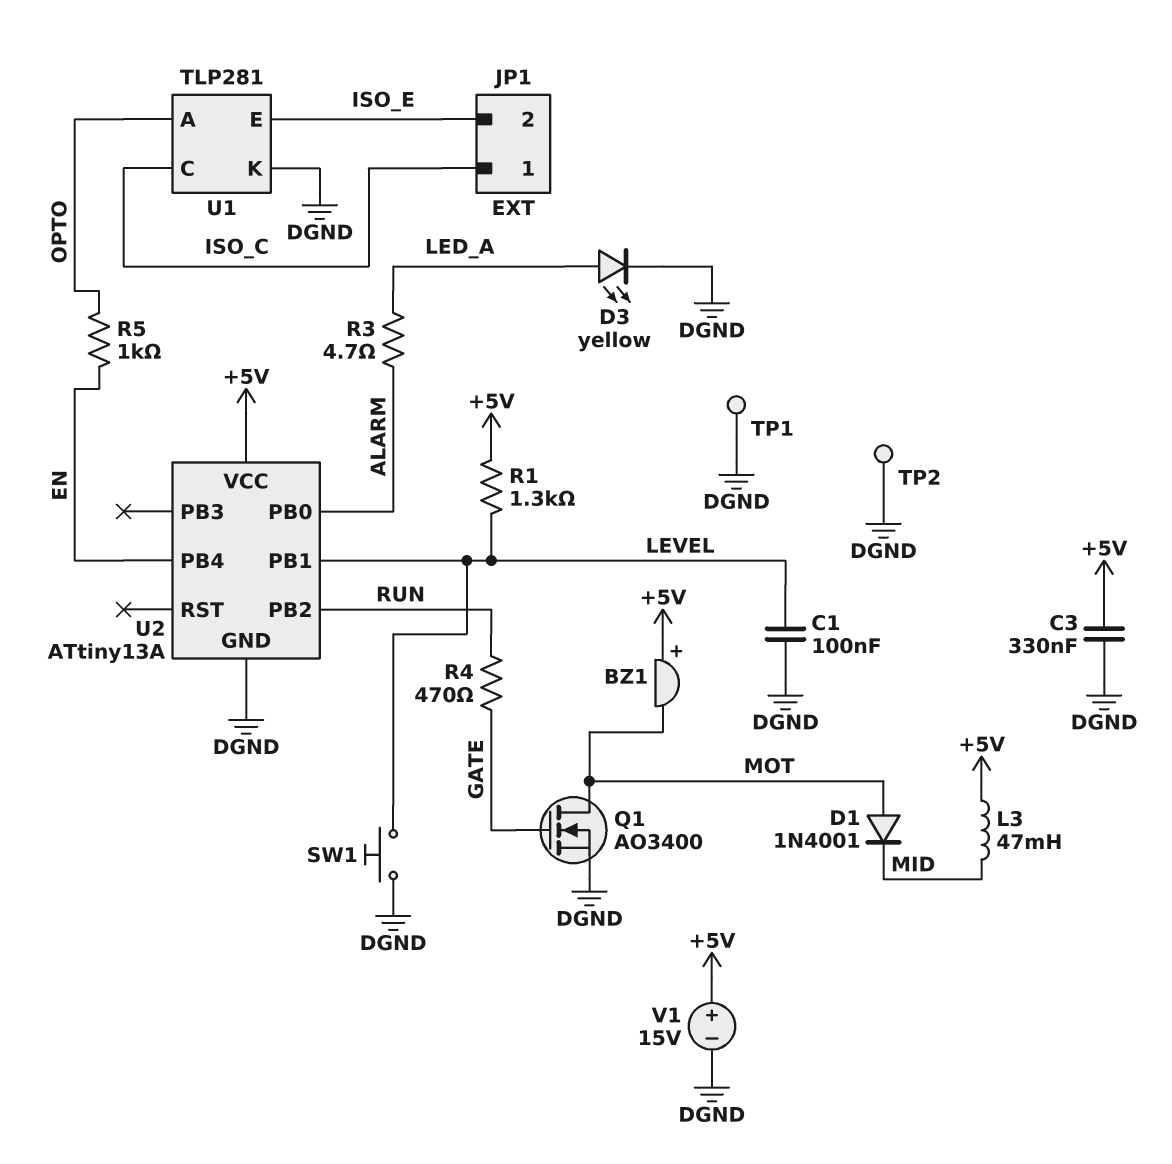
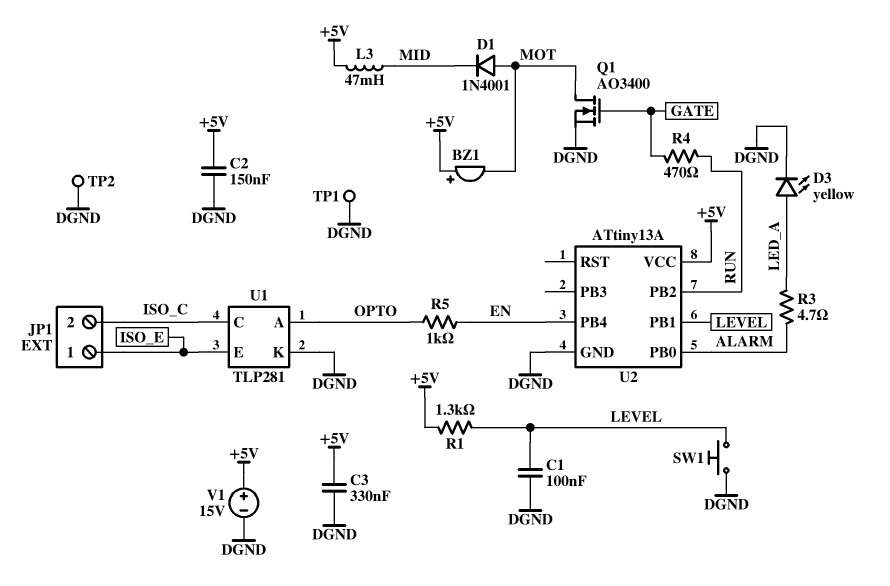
C2: none -> 150nF (+5V, DGND)
JP1 pin 1: ISO_C -> ISO_E
JP1 pin 2: ISO_E -> ISO_C

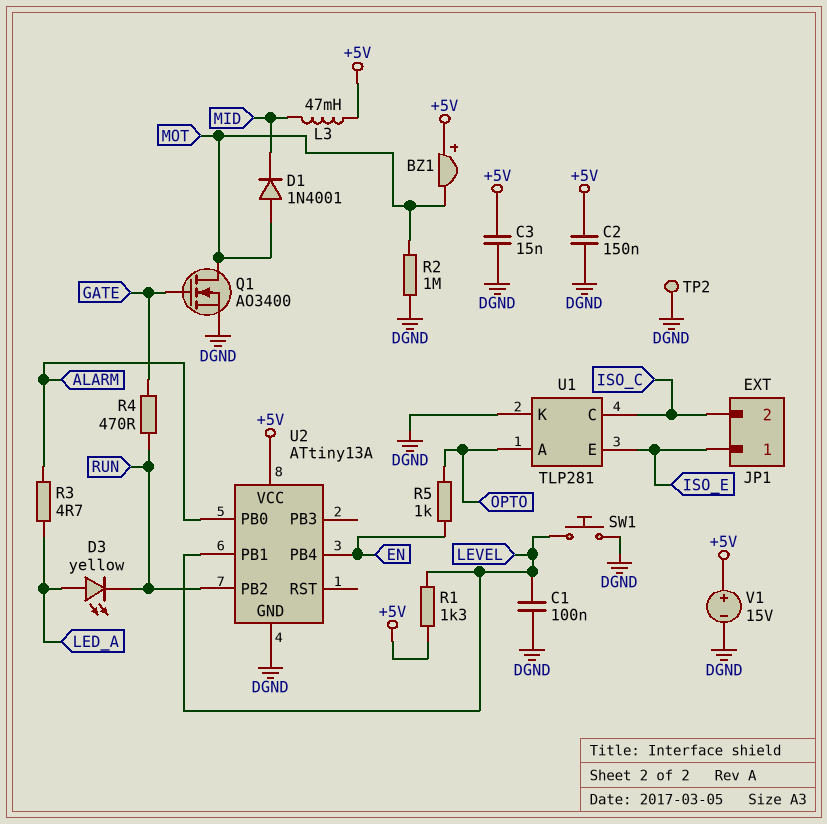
C3: 330nF (+5V, DGND) -> 15nF (+5V, DGND)
D3: LED yellow (A LED_A, K DGND) -> LED yellow (A LED_A, K RUN)
R2: none -> 1M (DGND, MOT)
TP1: test point (DGND) -> none

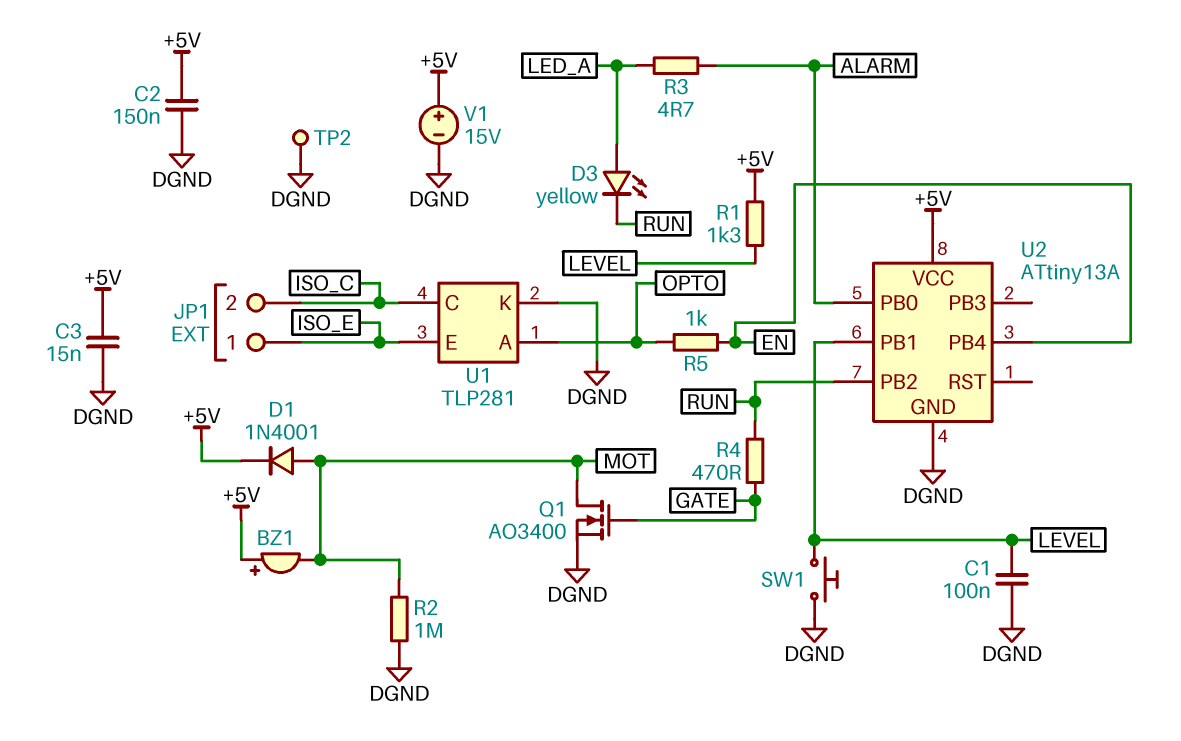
D1: diode 1N4001 (A MOT, K MID) -> diode 1N4001 (A MOT, K +5V)
L3: 47mH (+5V, MID) -> none

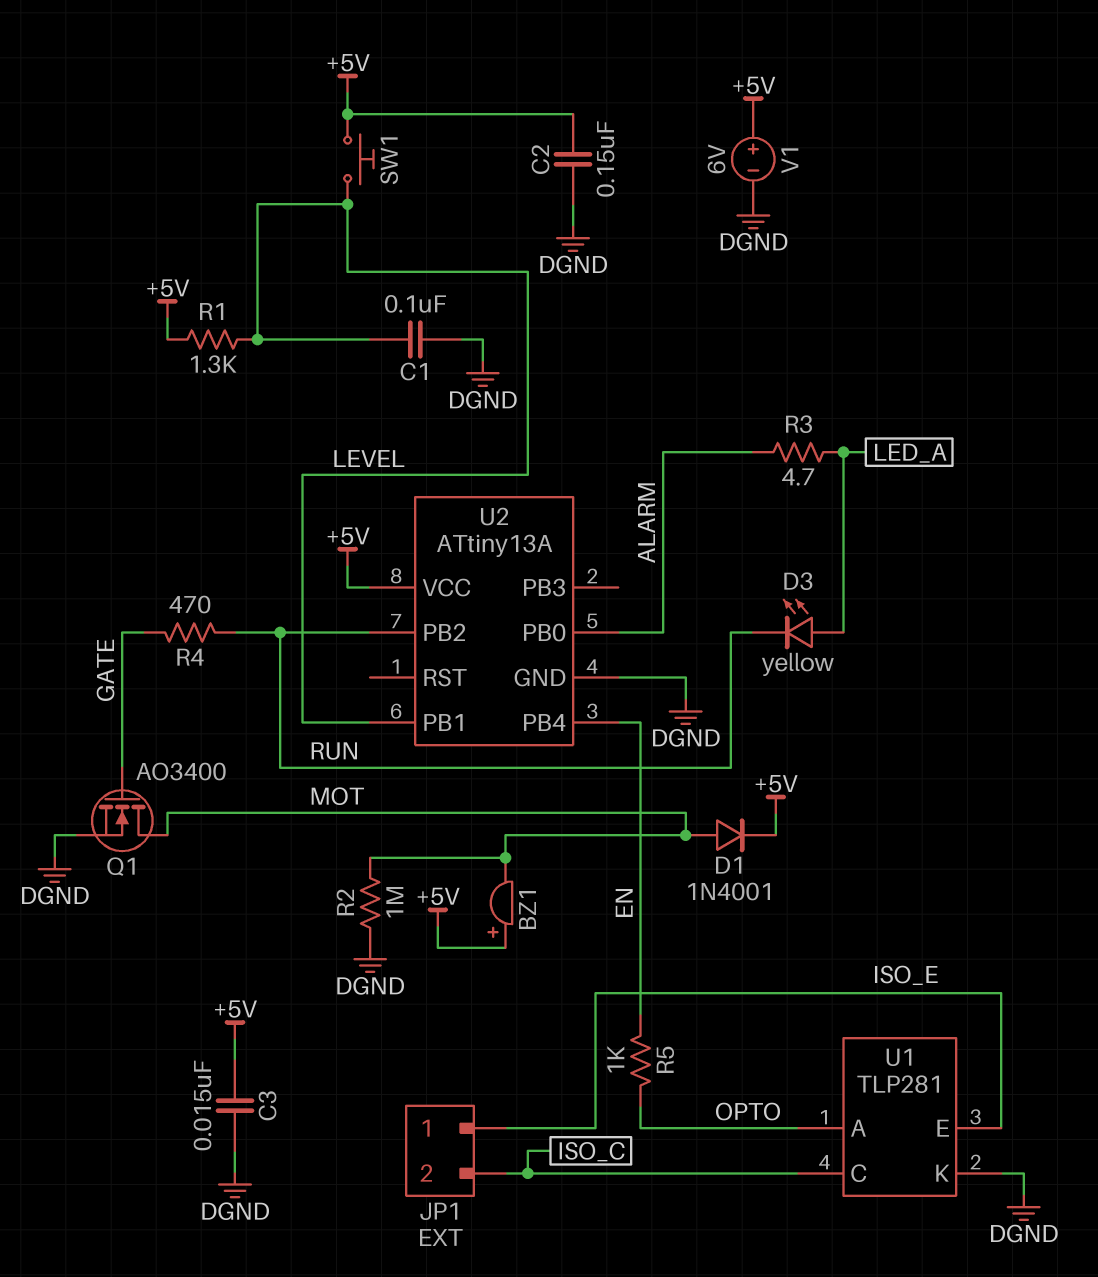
SW1: button (DGND, LEVEL) -> button (+5V, LEVEL)
TP2: test point (DGND) -> none
V1: 15V (plus +5V, minus DGND) -> 6V (plus +5V, minus DGND)

